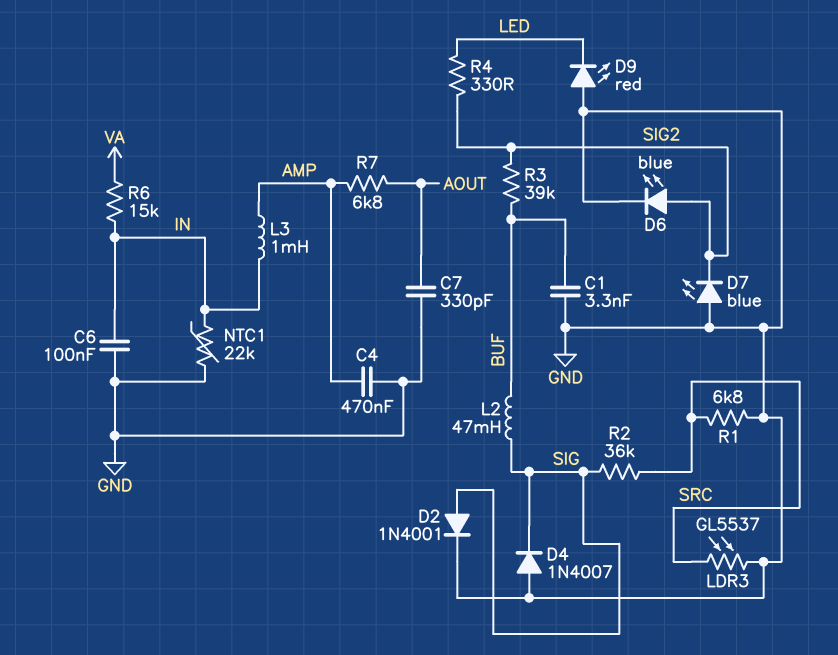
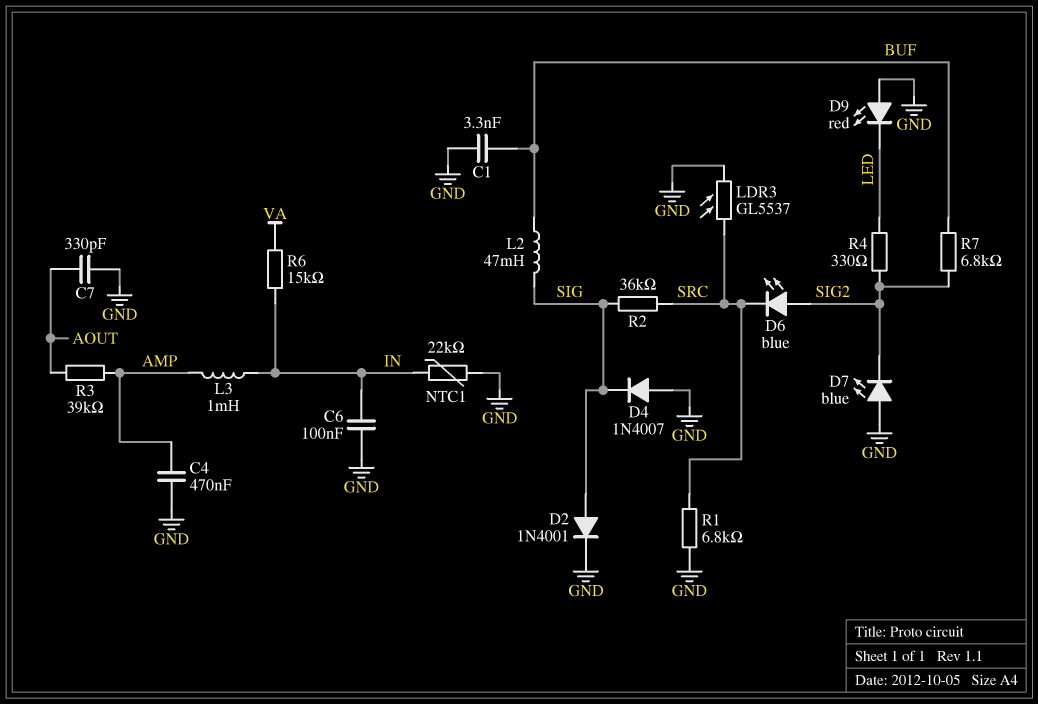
D6: LED blue (A SIG2, K GND) -> LED blue (A SIG2, K SRC)
R3: 39k (BUF, SIG2) -> 39k (AMP, AOUT)
R7: 6.8k (AMP, AOUT) -> 6.8k (BUF, SIG2)

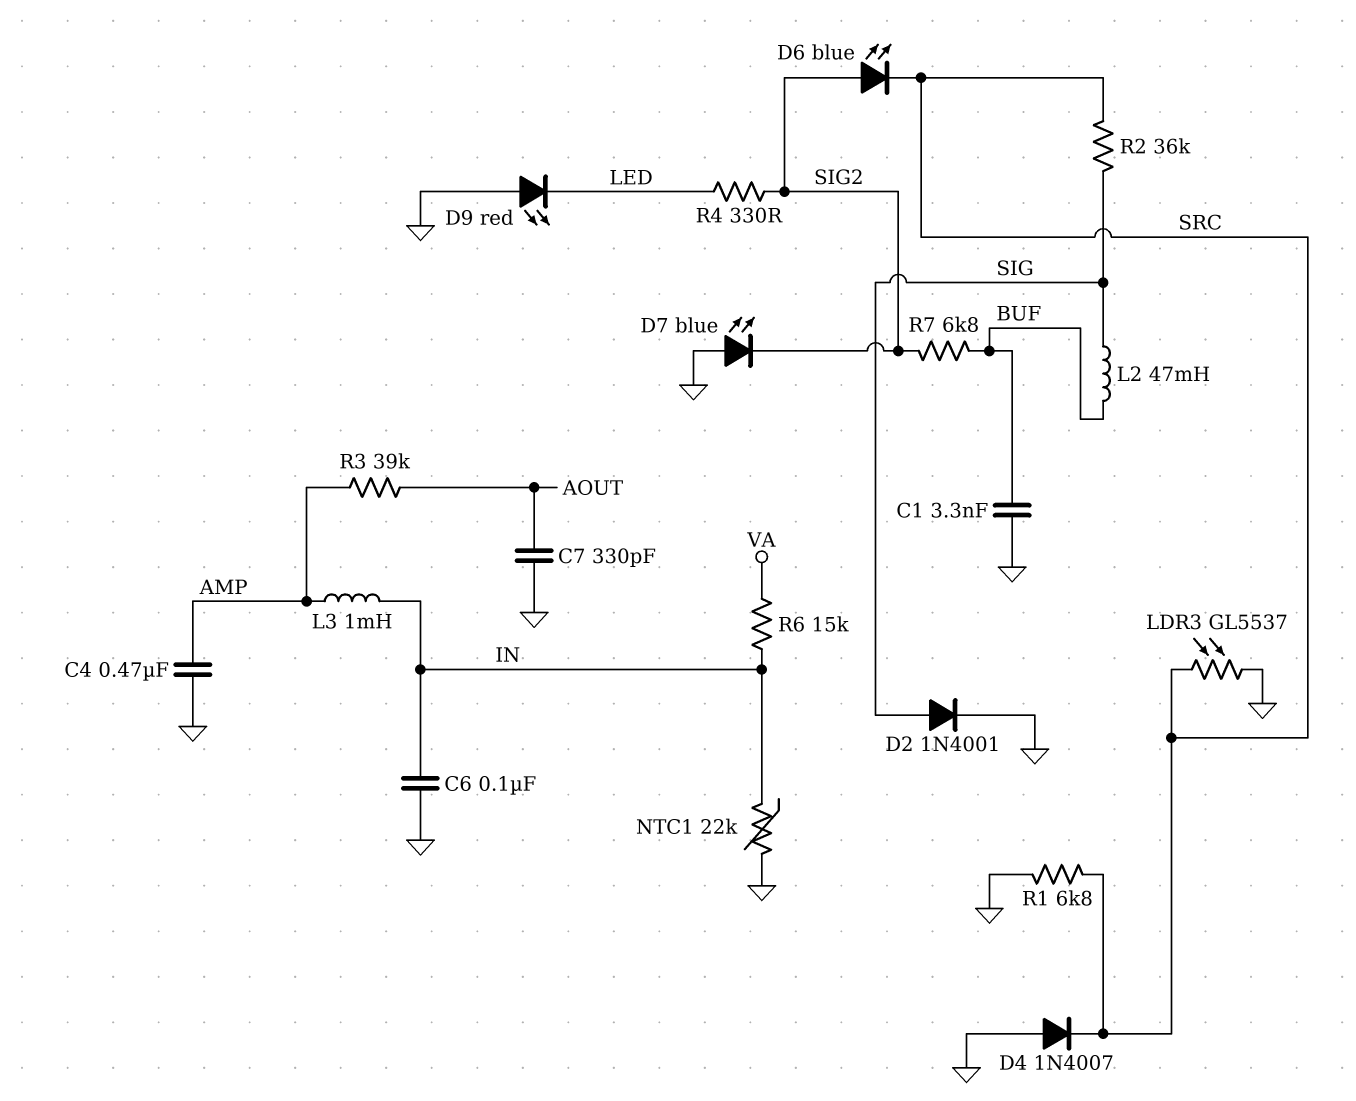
D4: diode 1N4007 (A GND, K SIG) -> diode 1N4007 (A GND, K SRC)

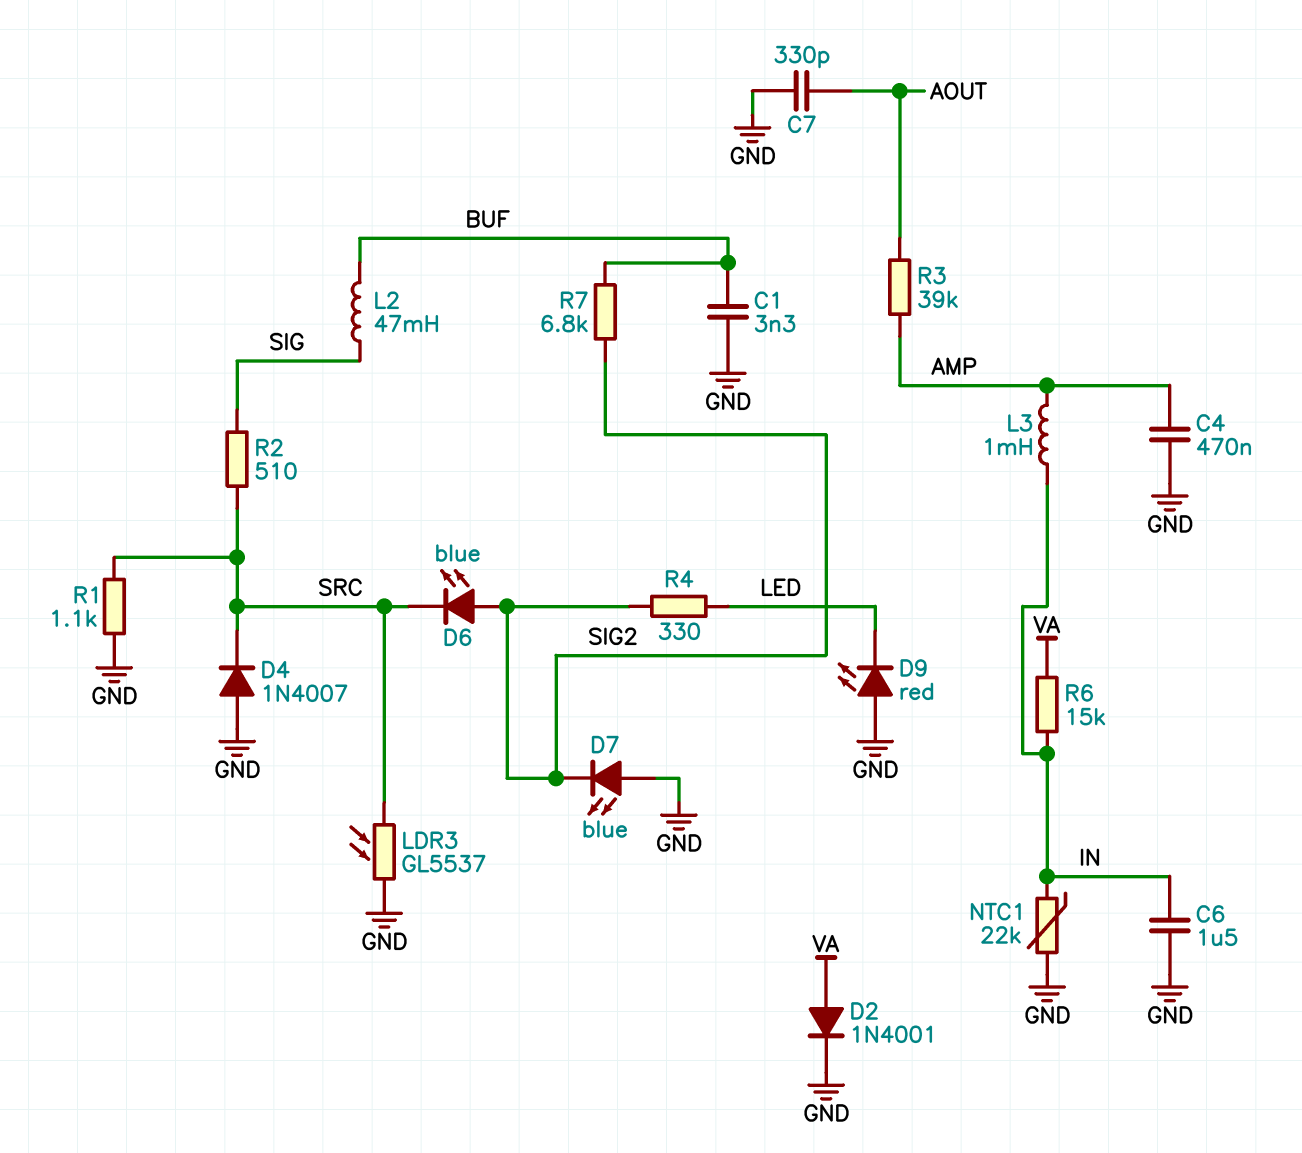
C6: 100nF (GND, IN) -> 1.5uF (GND, IN)
D2: diode 1N4001 (A SIG, K GND) -> diode 1N4001 (A VA, K GND)
R1: 6.8k (GND, SRC) -> 1.1k (GND, SRC)
R2: 36k (SIG, SRC) -> 510 (SIG, SRC)

